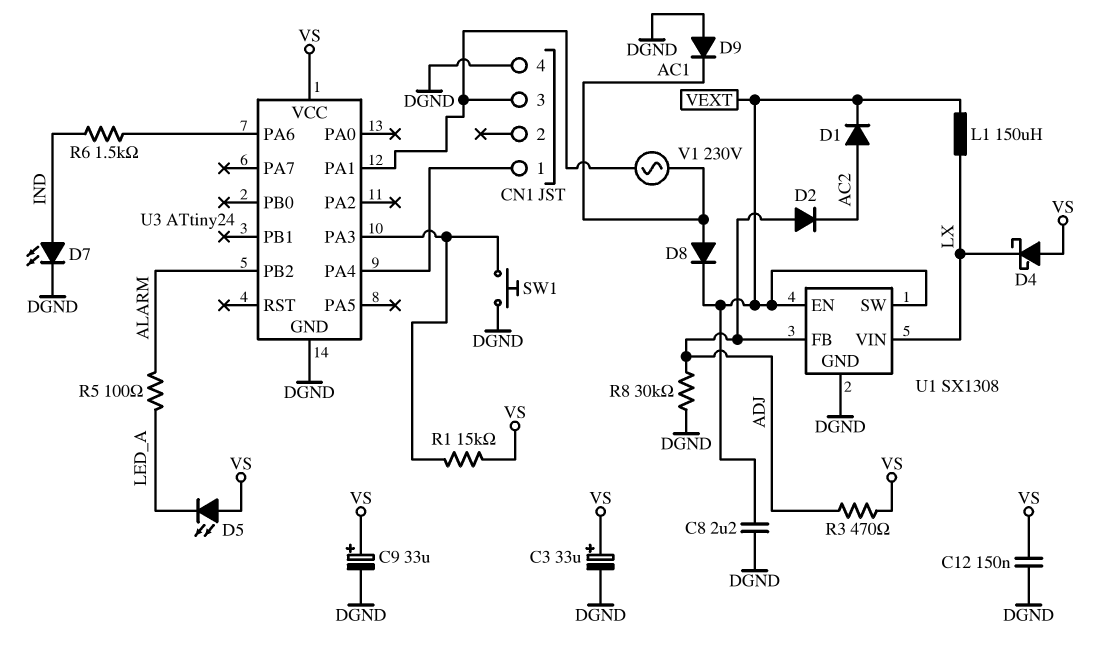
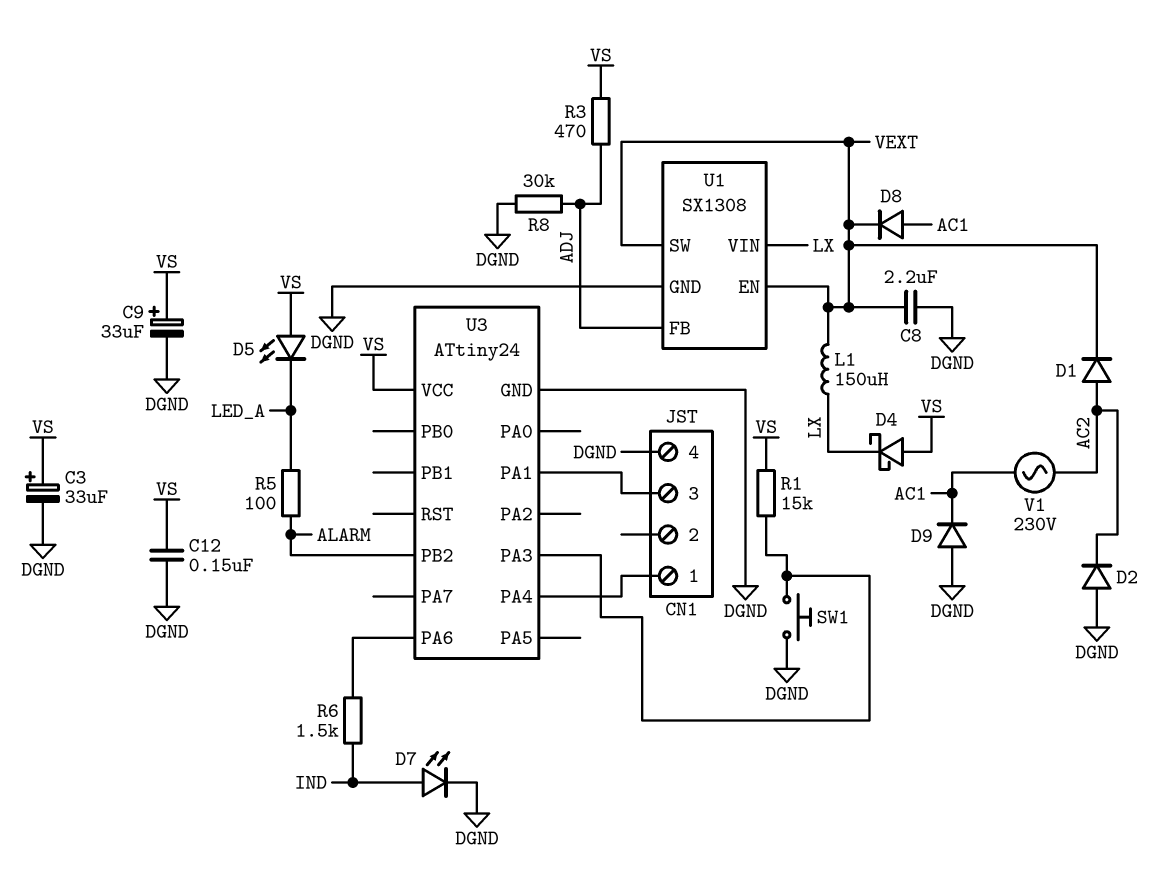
D2: diode (A ADJ, K AC2) -> diode (A DGND, K AC2)
V1: AC 230V (AC1, CN1/3) -> AC 230V (AC1, AC2)

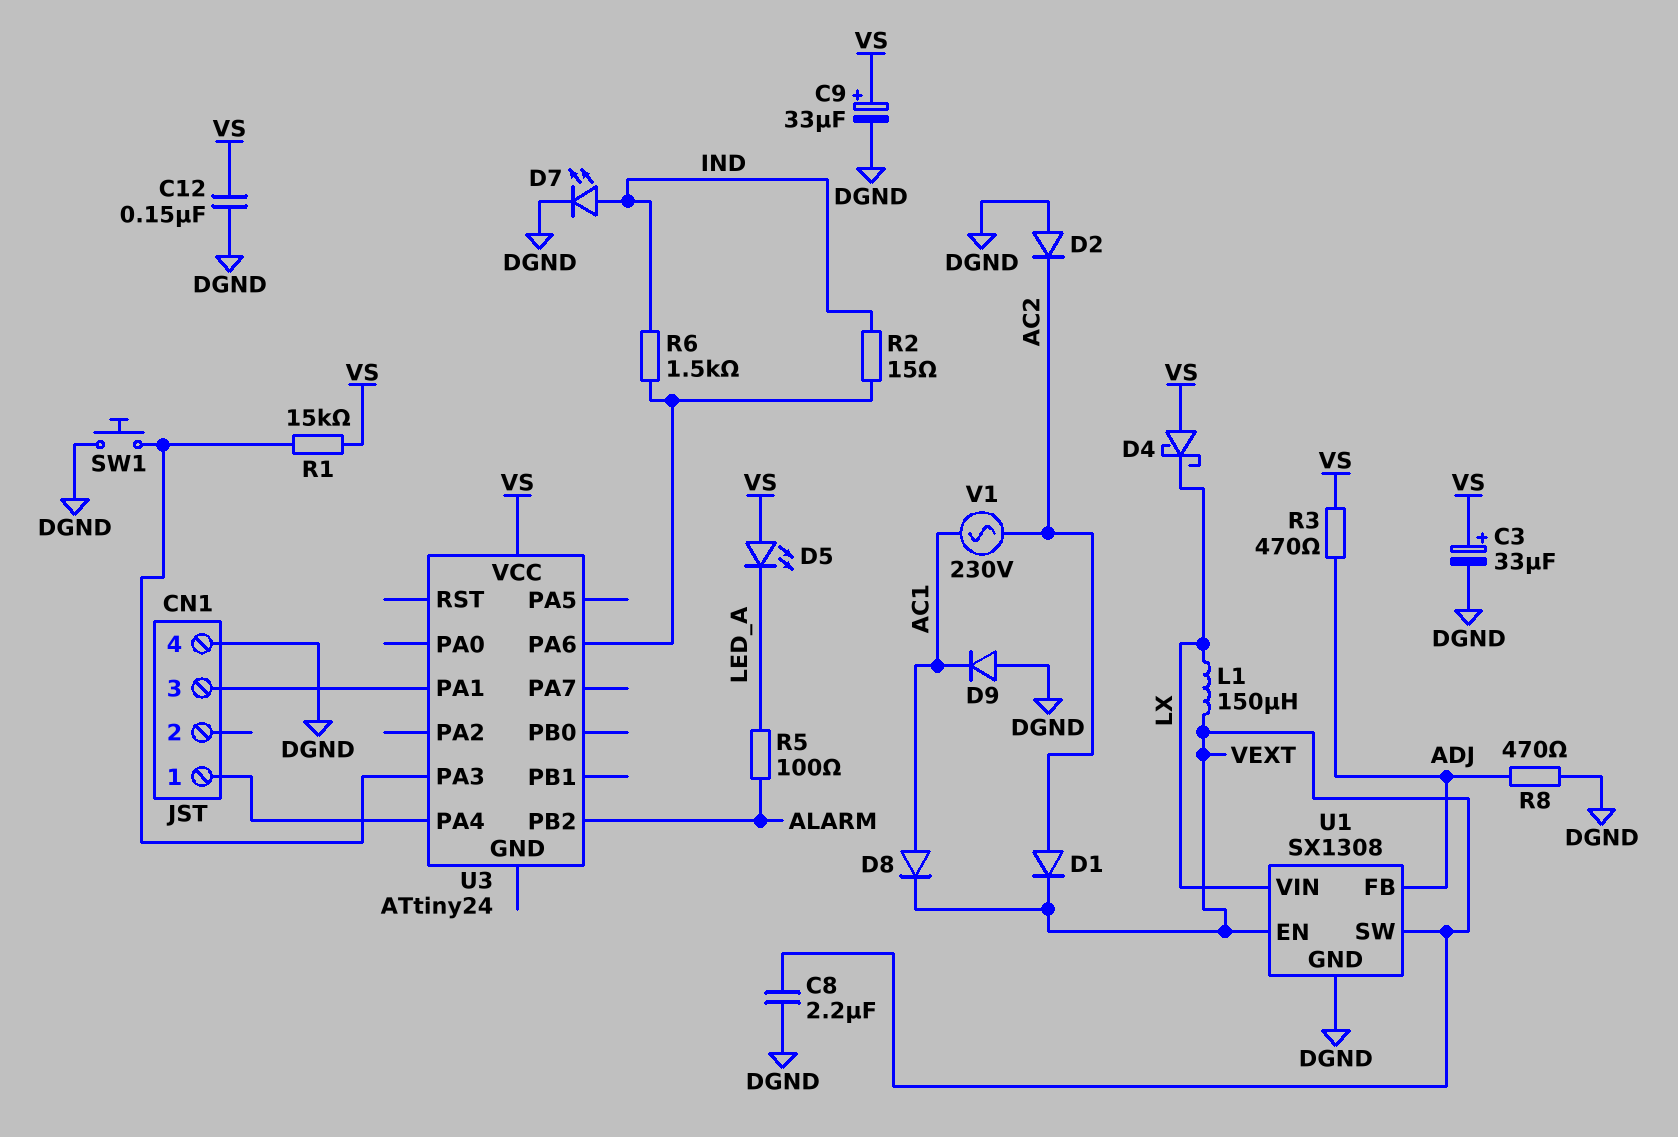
R2: none -> 15 (IND, U3/PA6)
R8: 30k (ADJ, DGND) -> 470 (ADJ, DGND)
U3 pin GND: DGND -> none

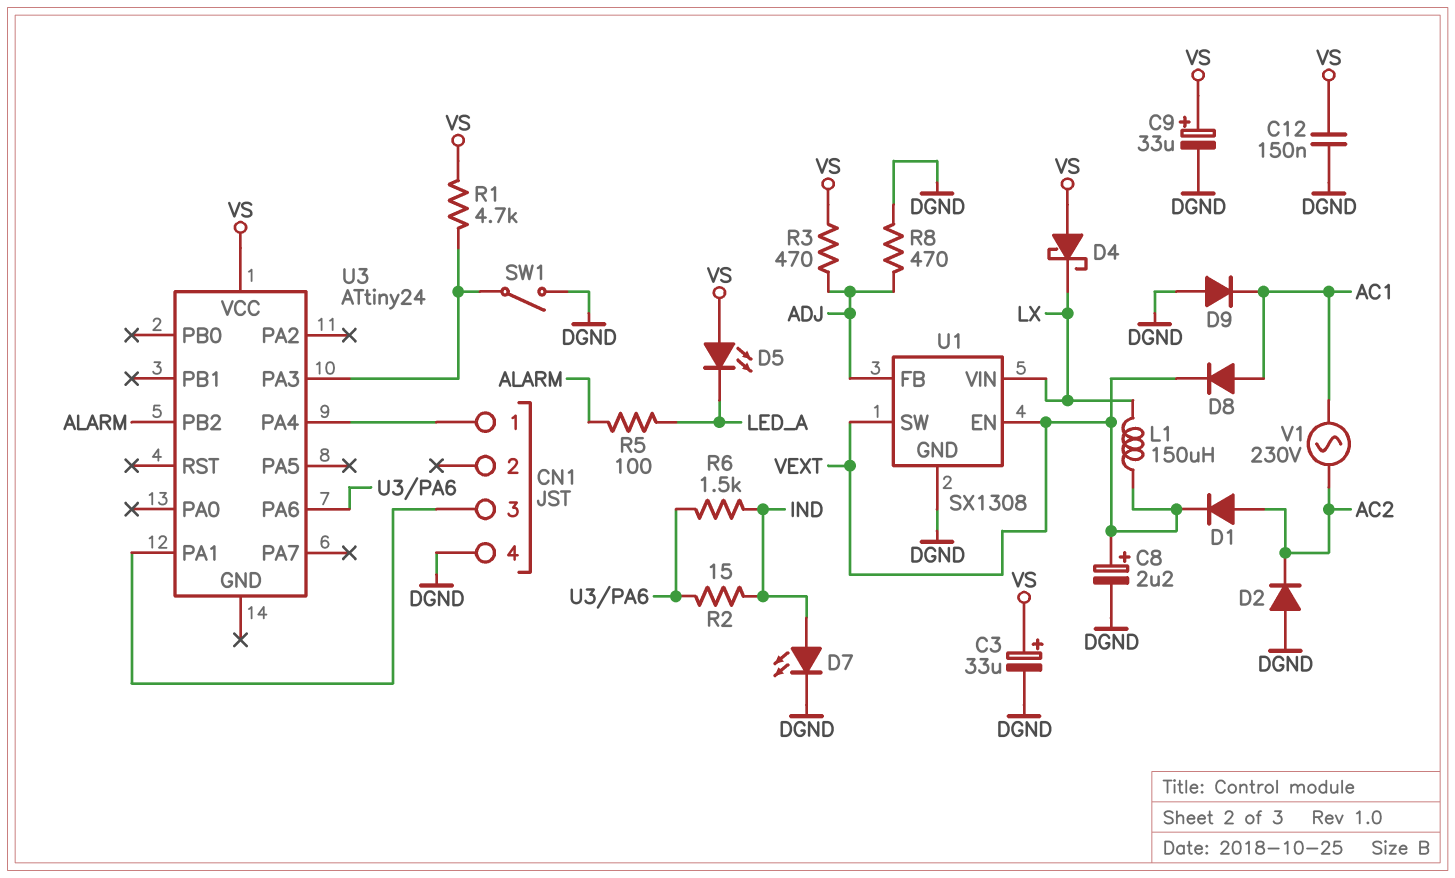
C8: 2.2uF (DGND, VEXT) -> 2.2uF (plus VEXT, minus DGND)
R1: 15k (U3/PA3, VS) -> 4.7k (U3/PA3, VS)
SW1: button (DGND, U3/PA3) -> switch (DGND, U3/PA3)

